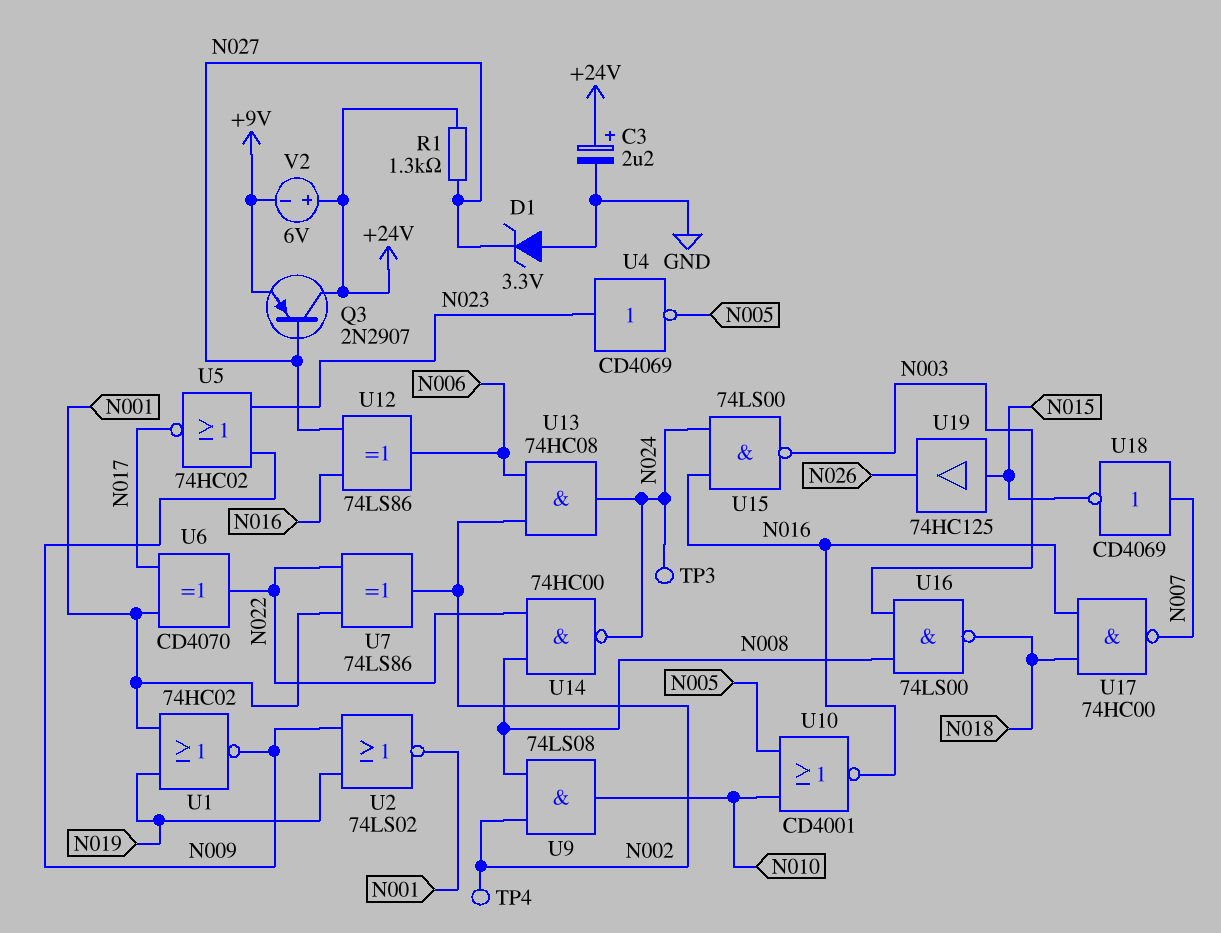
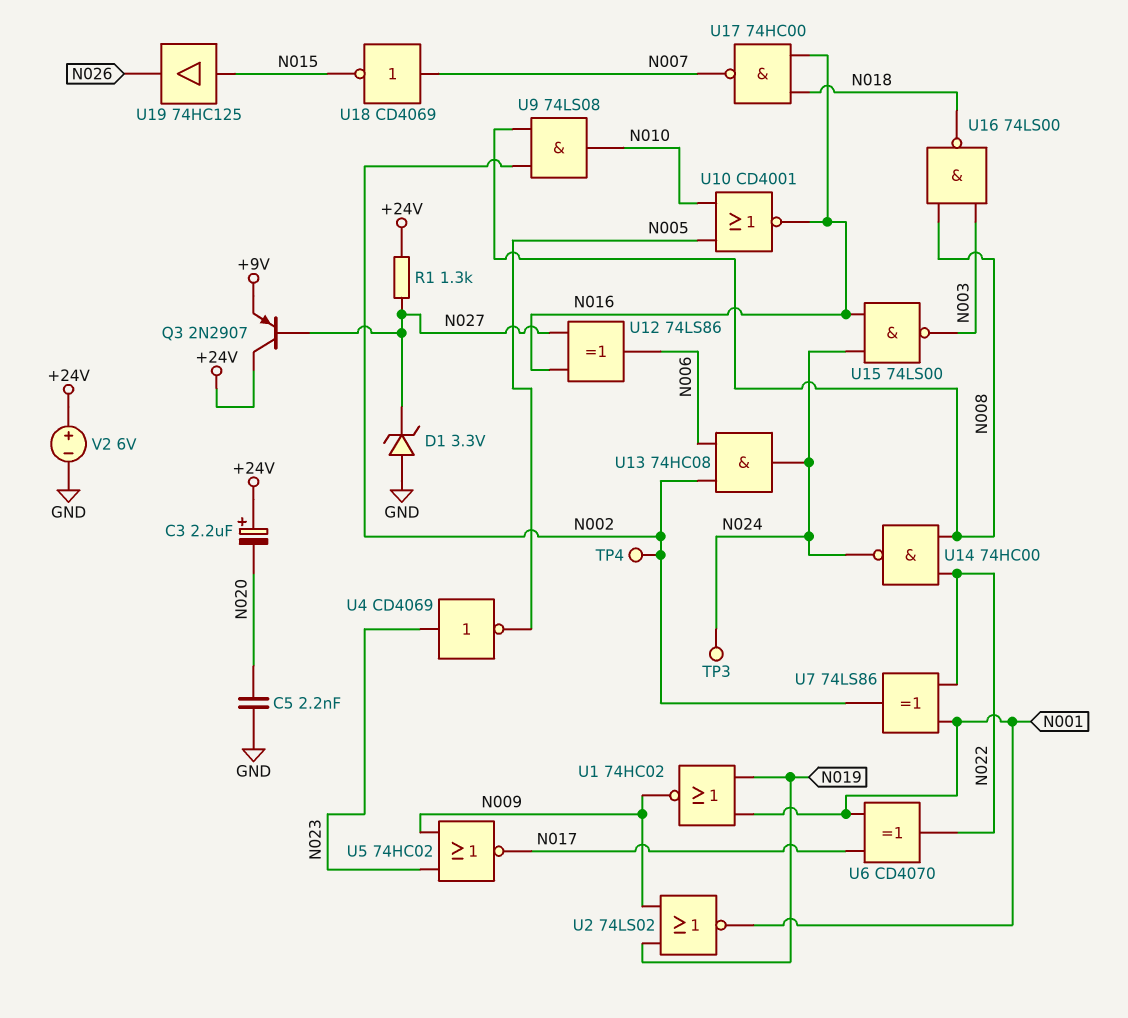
C3: 2.2uF (plus +24V, minus GND) -> 2.2uF (plus +24V, minus N020)
C5: none -> 2.2nF (GND, N020)
V2: 6V (plus +24V, minus +9V) -> 6V (plus +24V, minus GND)

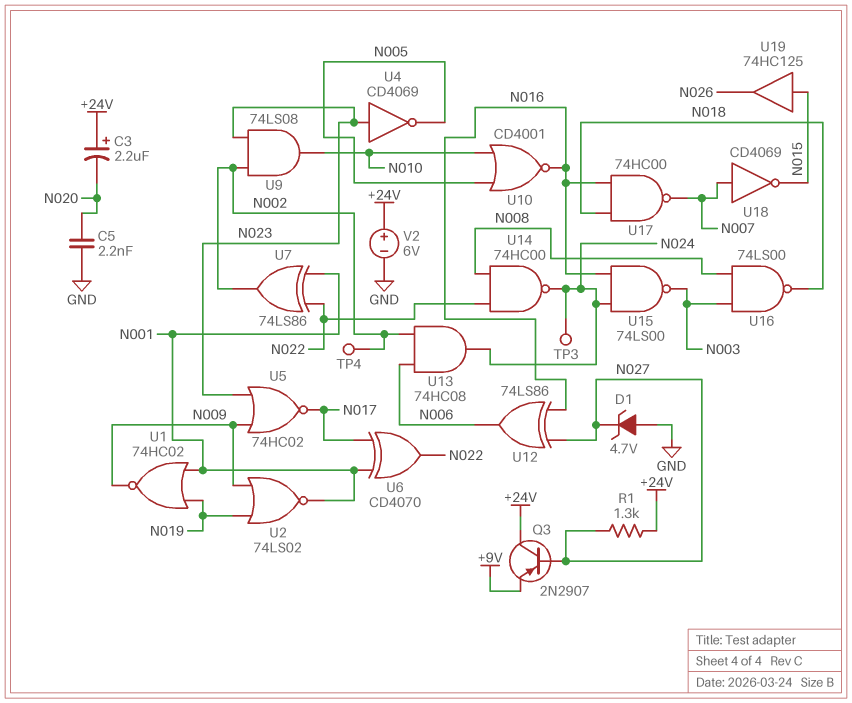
D1: zener 3.3V (A GND, K N027) -> zener 4.7V (A GND, K N027)
U9: AND 74LS08 (in N002, in N008, out N010) -> AND 74LS08 (in N002, in N023, out N010)

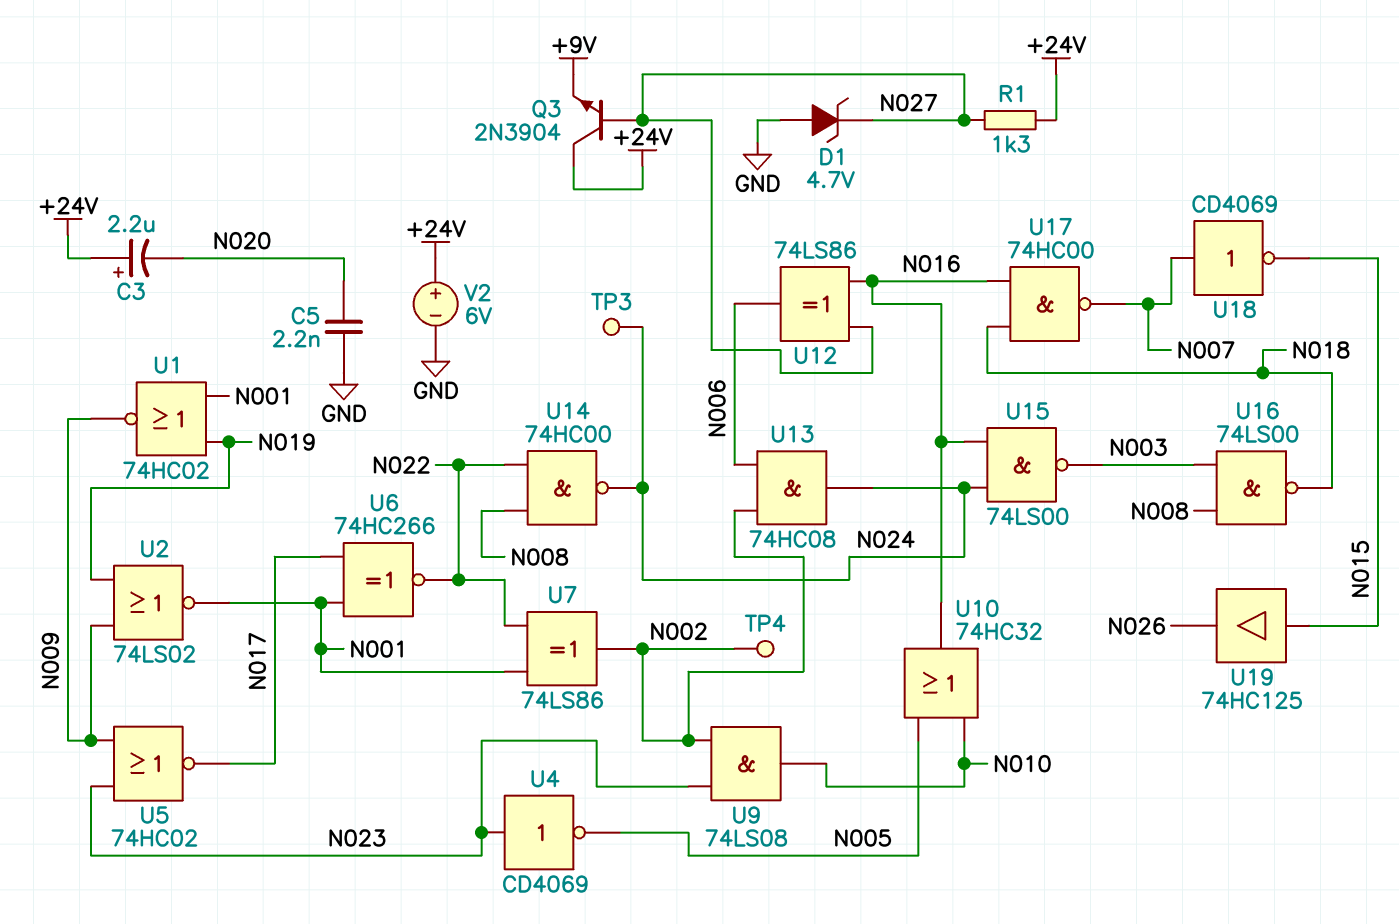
Q3: PNP 2N2907 (B N027, C +24V, E +9V) -> NPN 2N3904 (B N027, C +24V, E +9V)
U6: XOR CD4070 (in N001, in N017, out N022) -> XNOR 74HC266 (in N001, in N017, out N022)
U10: NOR CD4001 (in N005, in N010, out N016) -> OR 74HC32 (in N005, in N010, out N016)

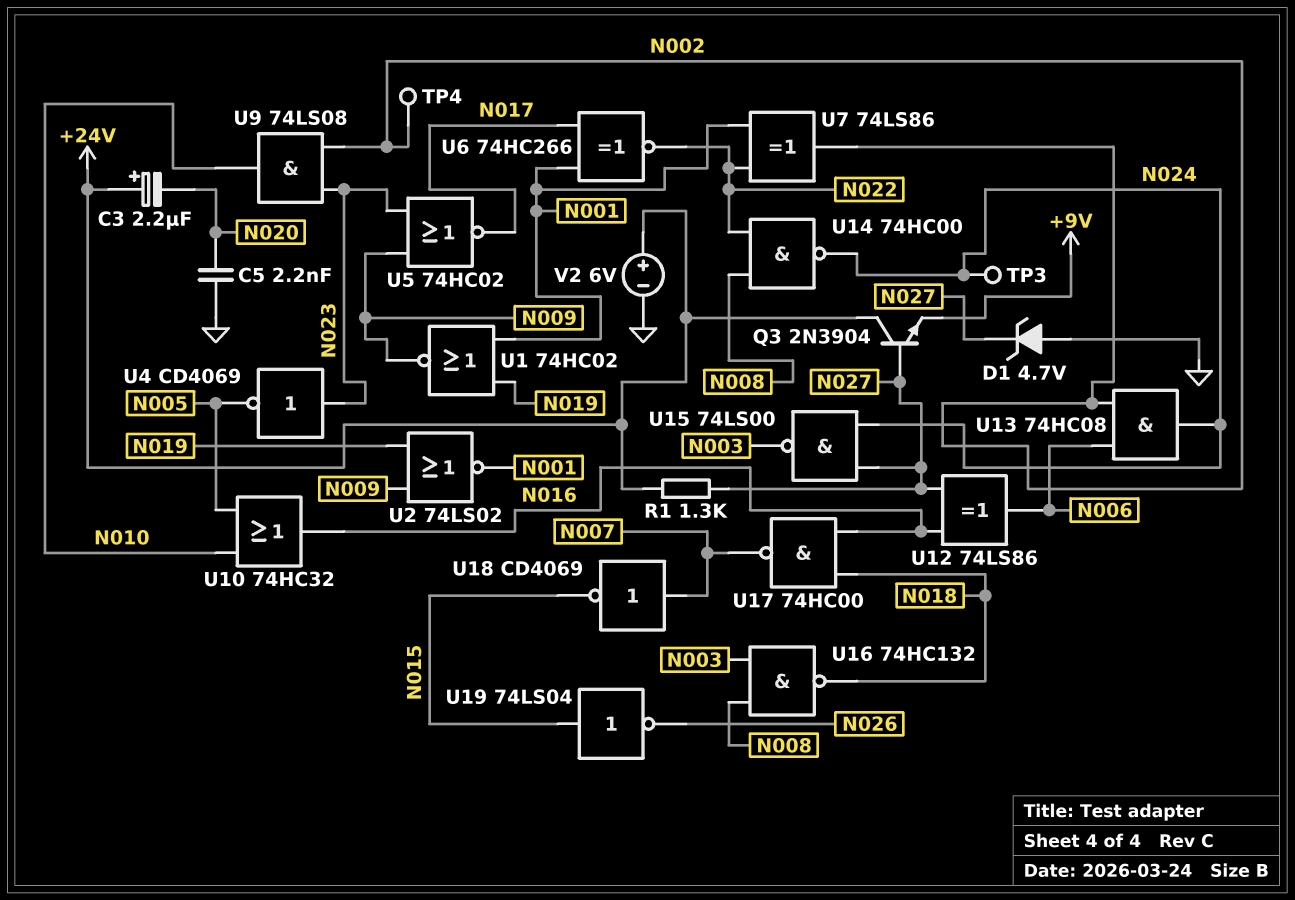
U15: NAND 74LS00 (in N016, in N024, out N003) -> NAND 74LS00 (in N024, in N027, out N003)
U16: NAND 74LS00 (in N003, in N008, out N018) -> NAND 74HC132 (in N003, in N008, out N018)
U19: buffer 74HC125 (in N015, out N026) -> NOT 74LS04 (in N015, out N026)

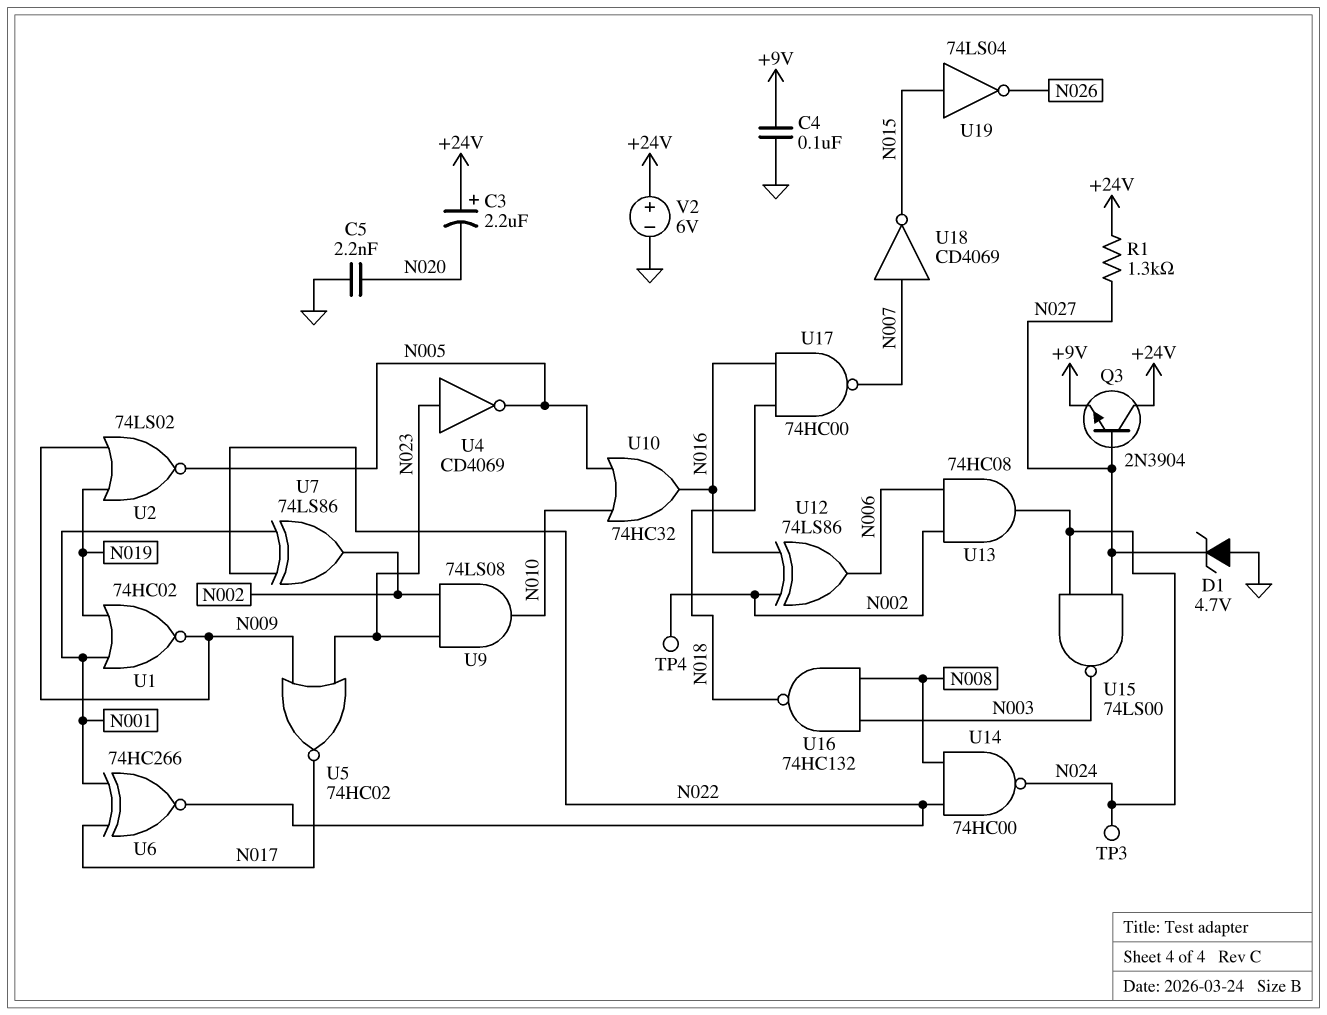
C4: none -> 100nF (+9V, GND)
U2: NOR 74LS02 (in N009, in N019, out N001) -> NOR 74LS02 (in N009, in N019, out N005)
U12: XOR 74LS86 (in N016, in N027, out N006) -> XOR 74LS86 (in N002, in N016, out N006)

